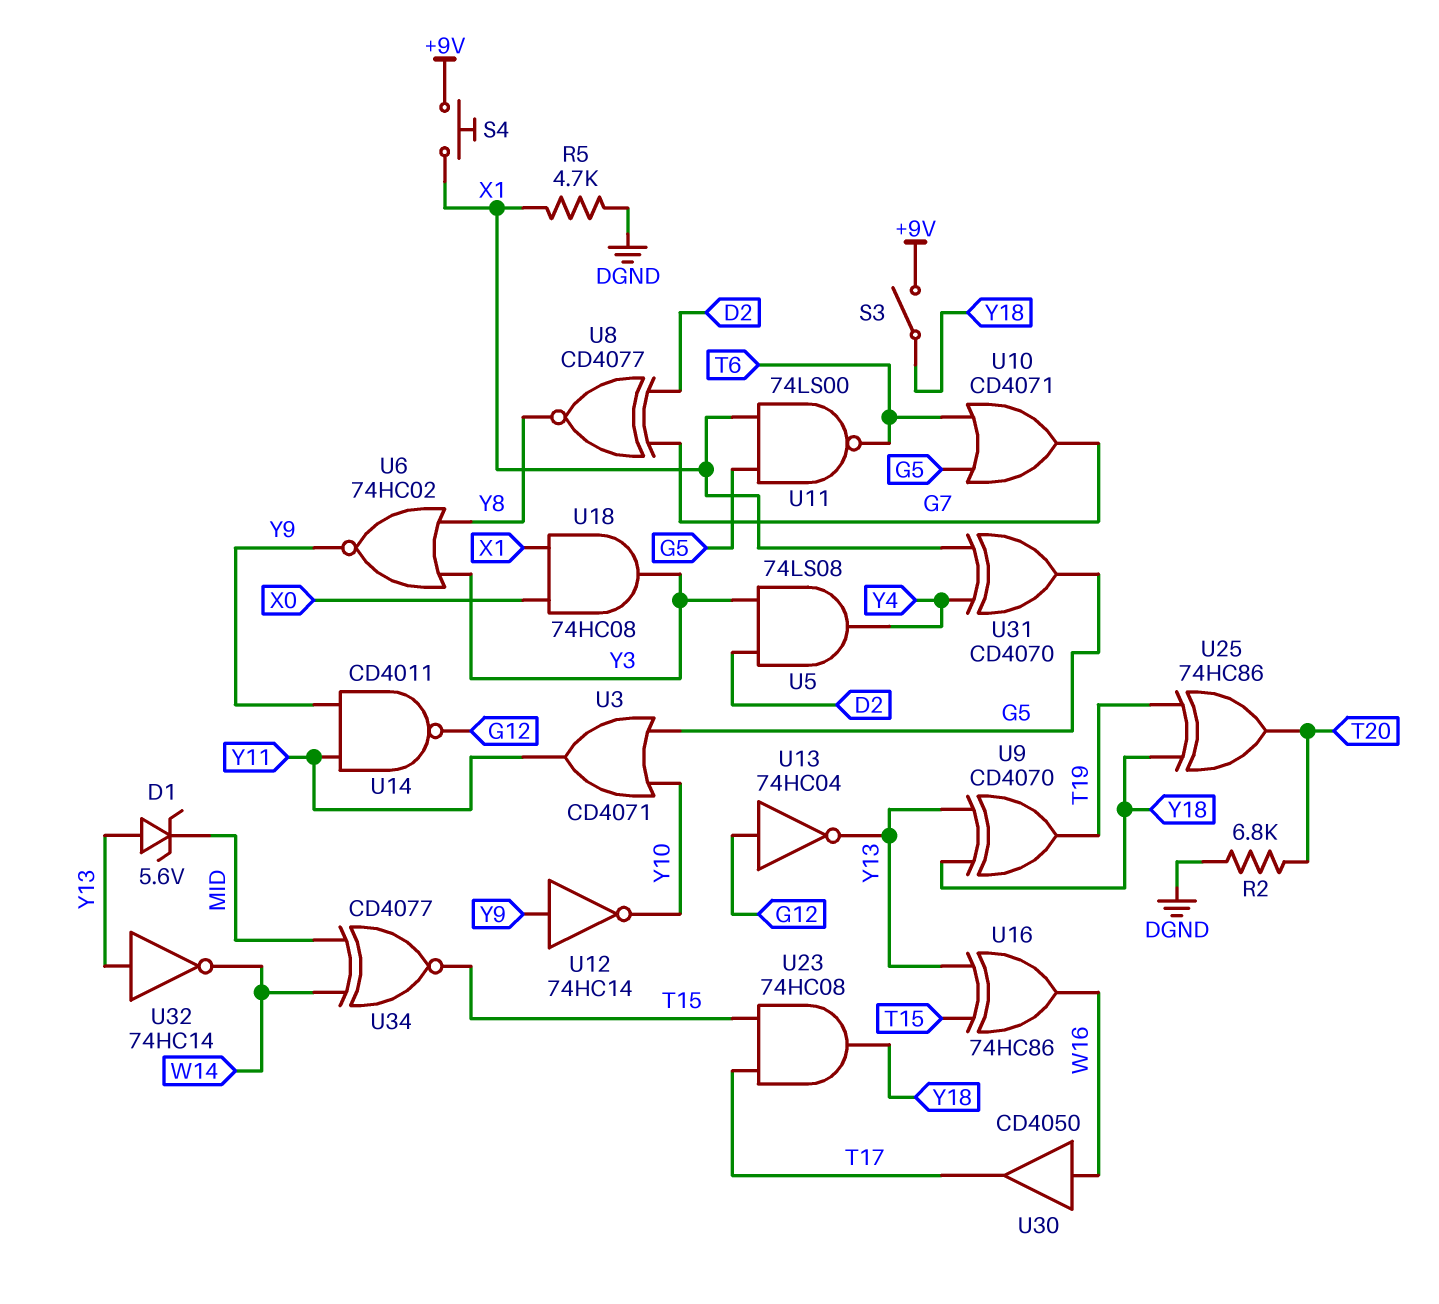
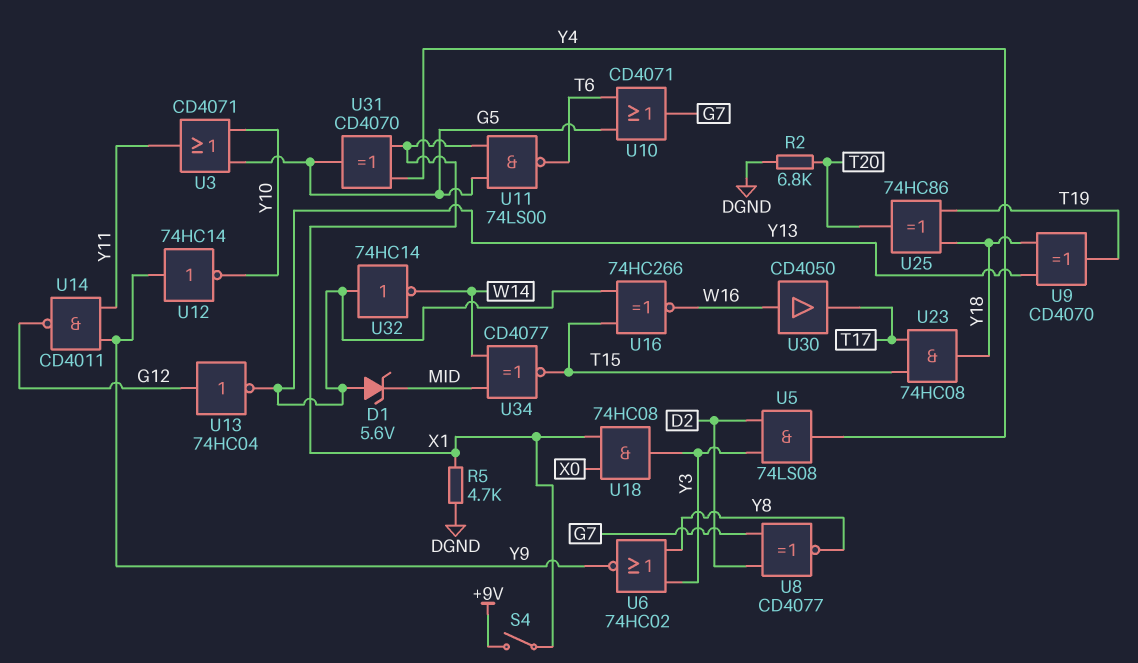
S3: switch (+9V, Y18) -> none
S4: button (+9V, X1) -> switch (+9V, X1)
U16: XOR 74HC86 (in T15, in Y13, out W16) -> XNOR 74HC266 (in T15, in Y13, out W16)

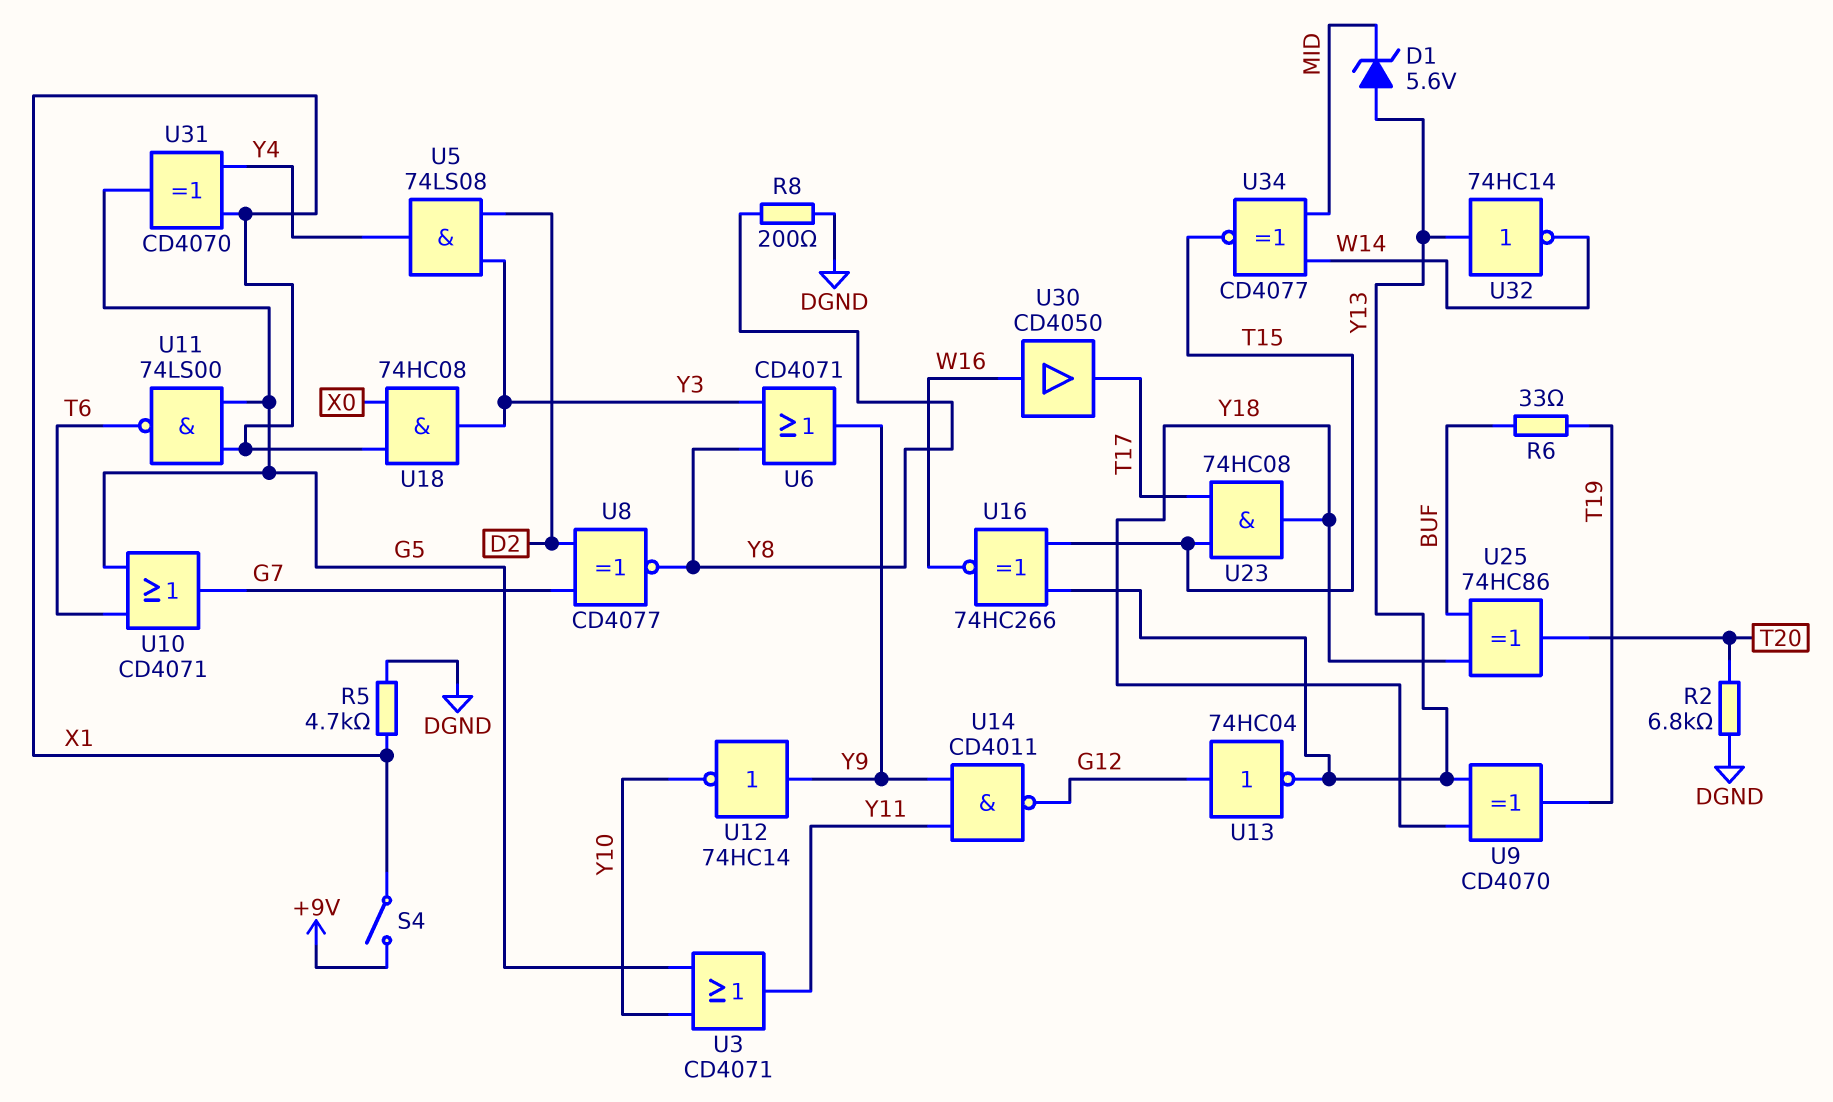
R6: none -> 33 (BUF, T19)
R8: none -> 200 (DGND, Y8)
U6: NOR 74HC02 (in Y3, in Y8, out Y9) -> OR CD4071 (in Y3, in Y8, out Y9)
U25: XOR 74HC86 (in T19, in Y18, out T20) -> XOR 74HC86 (in BUF, in Y18, out T20)

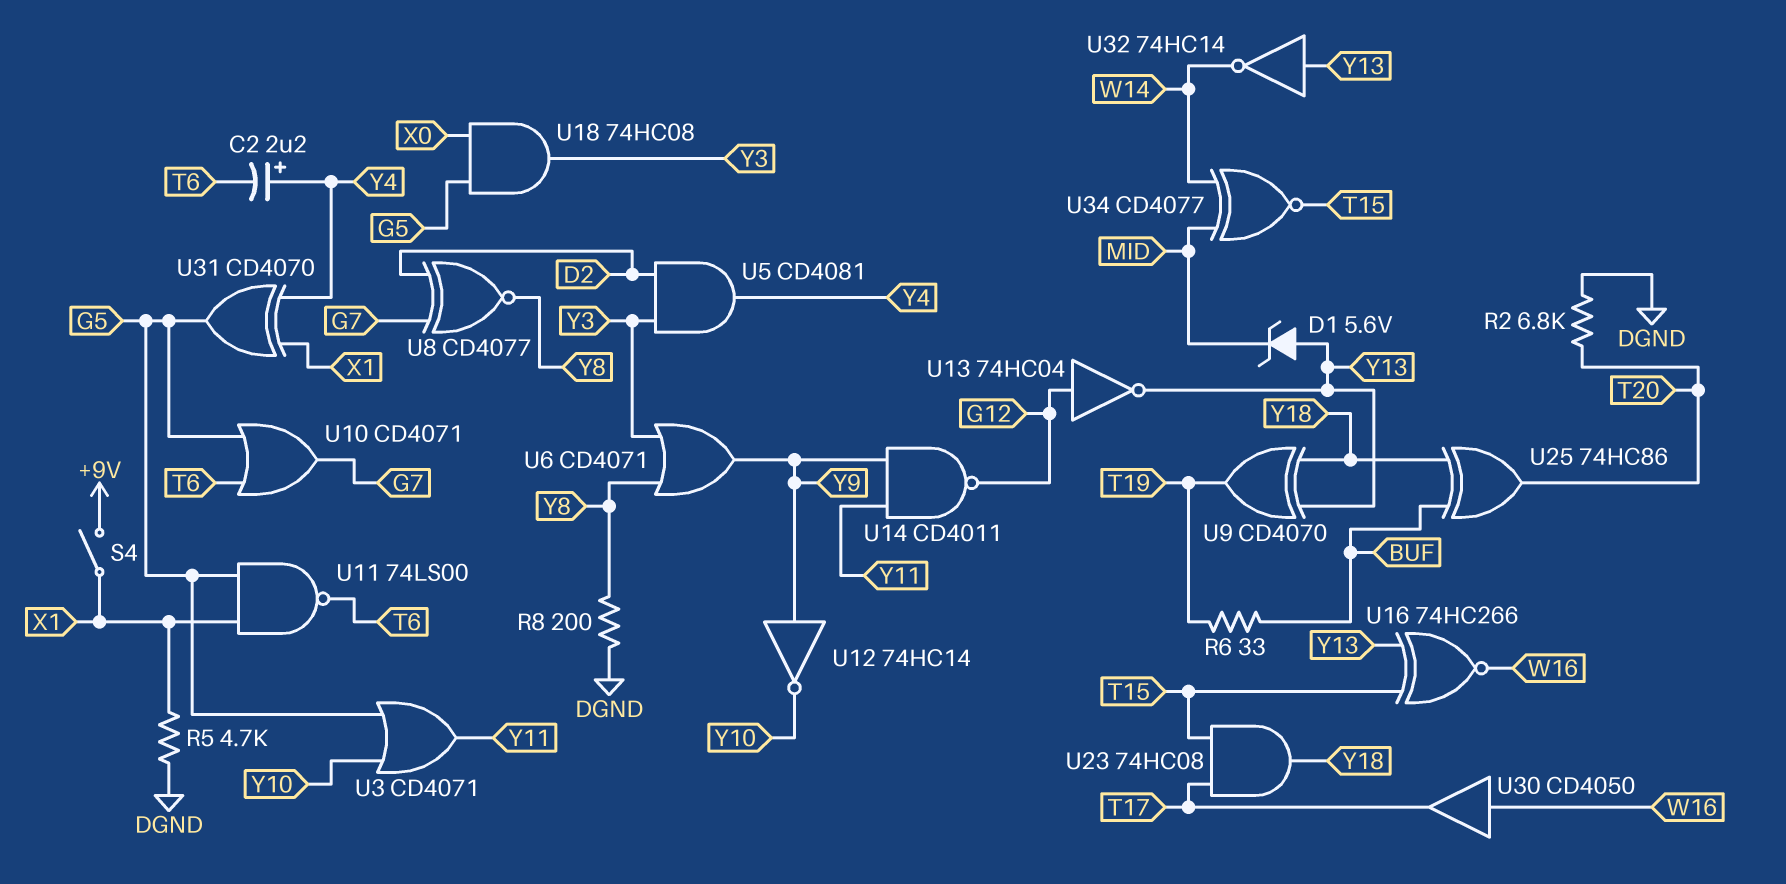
C2: none -> 2.2uF (plus Y4, minus T6)
U5: AND 74LS08 (in D2, in Y3, out Y4) -> AND CD4081 (in D2, in Y3, out Y4)
U18: AND 74HC08 (in X0, in X1, out Y3) -> AND 74HC08 (in G5, in X0, out Y3)

